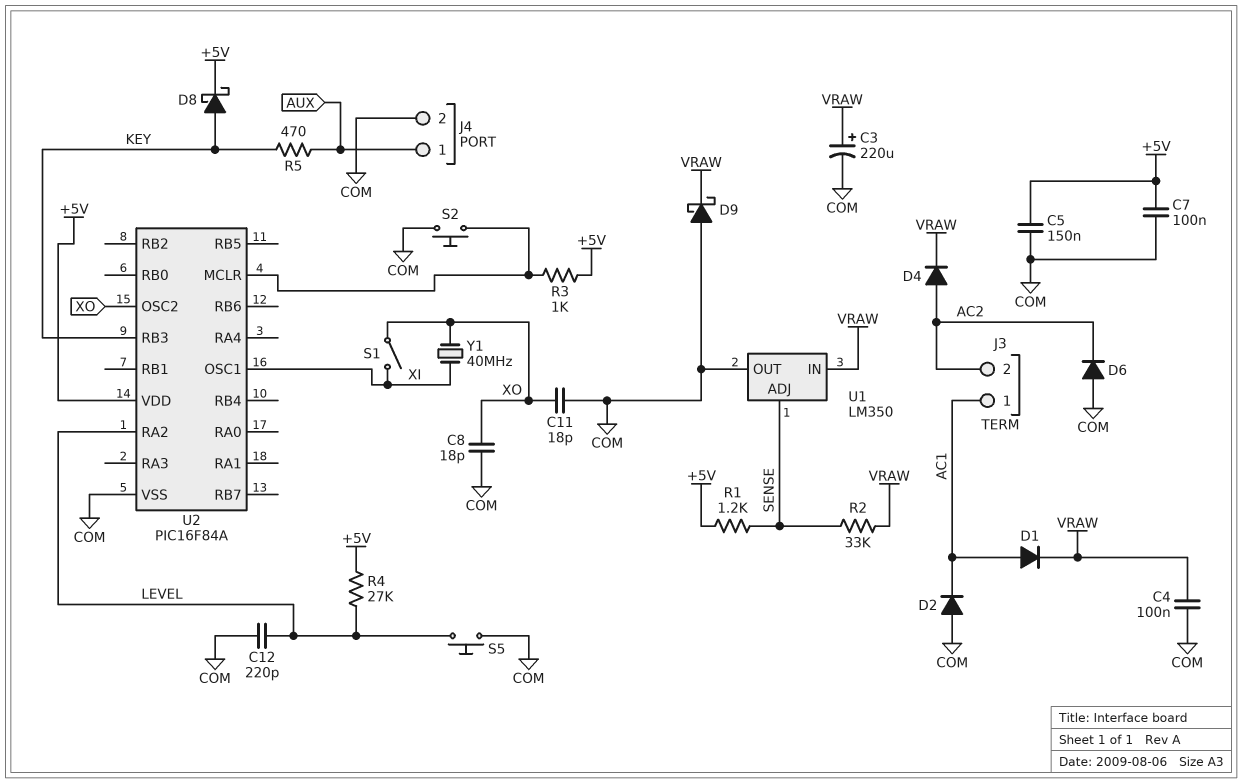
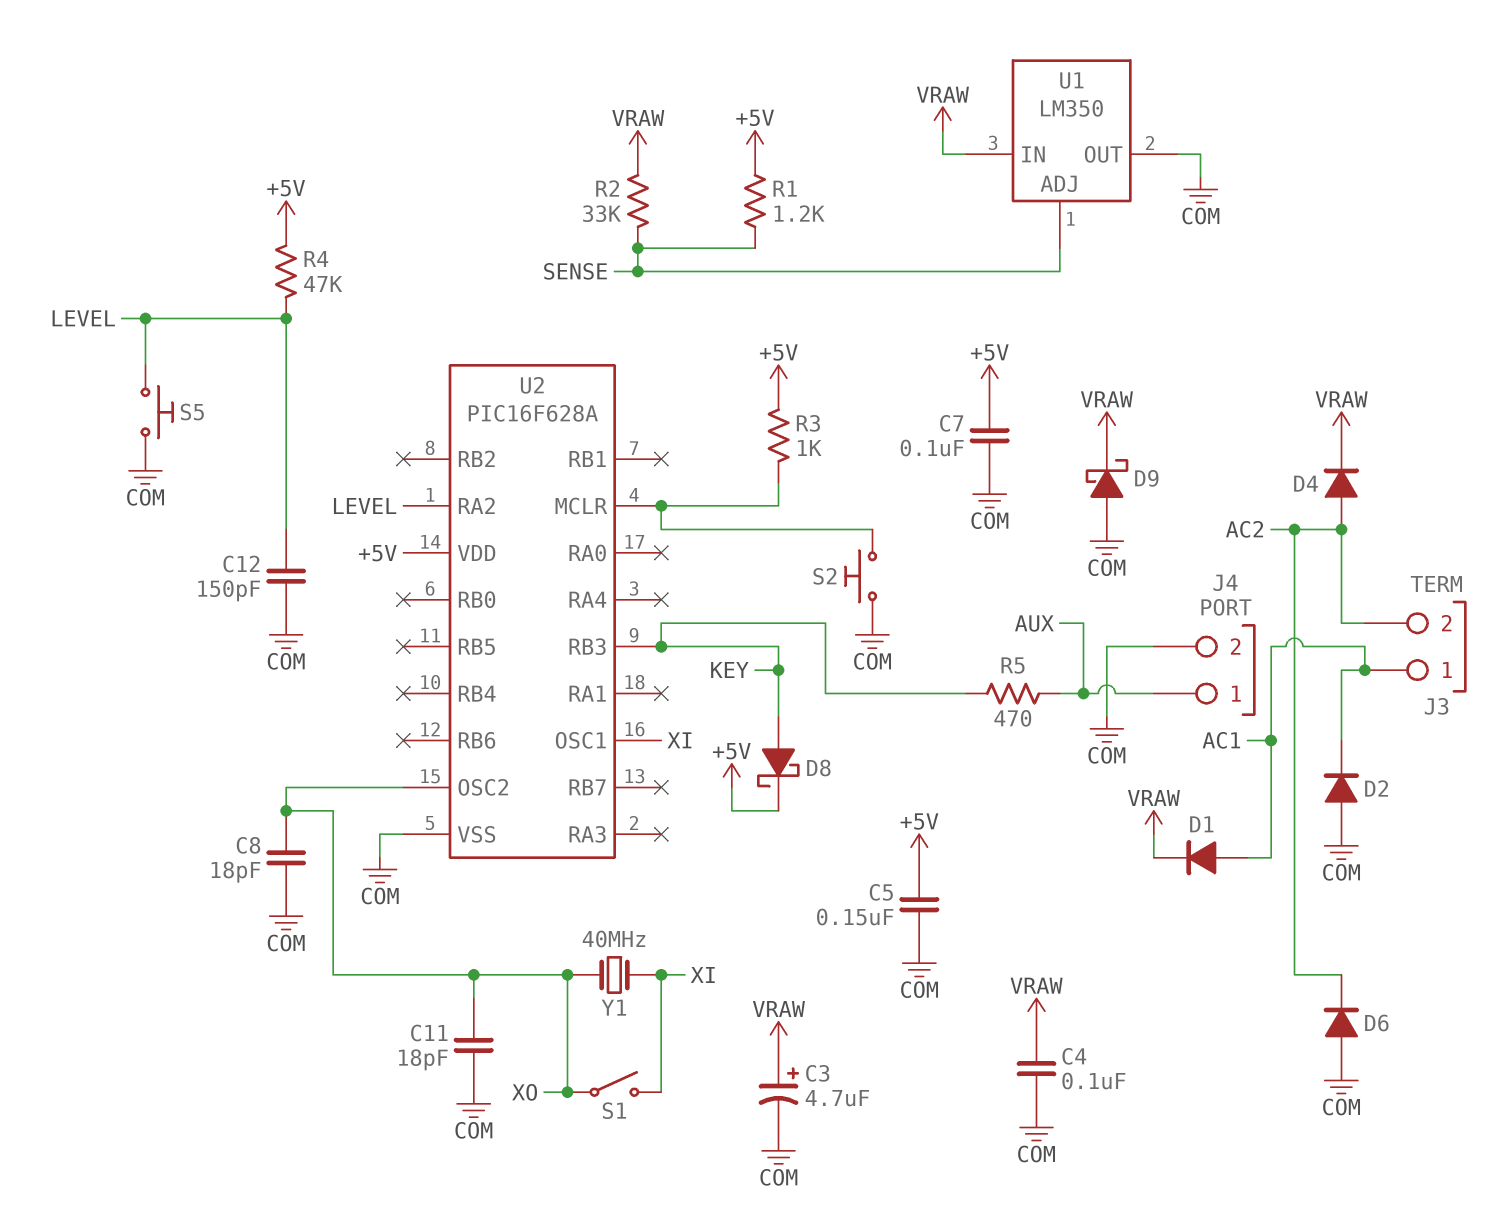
C3: 220uF (plus VRAW, minus COM) -> 4.7uF (plus VRAW, minus COM)
C12: 220pF (COM, LEVEL) -> 150pF (COM, LEVEL)
R4: 27k (+5V, LEVEL) -> 47k (+5V, LEVEL)
U2: PIC16F84A -> PIC16F628A

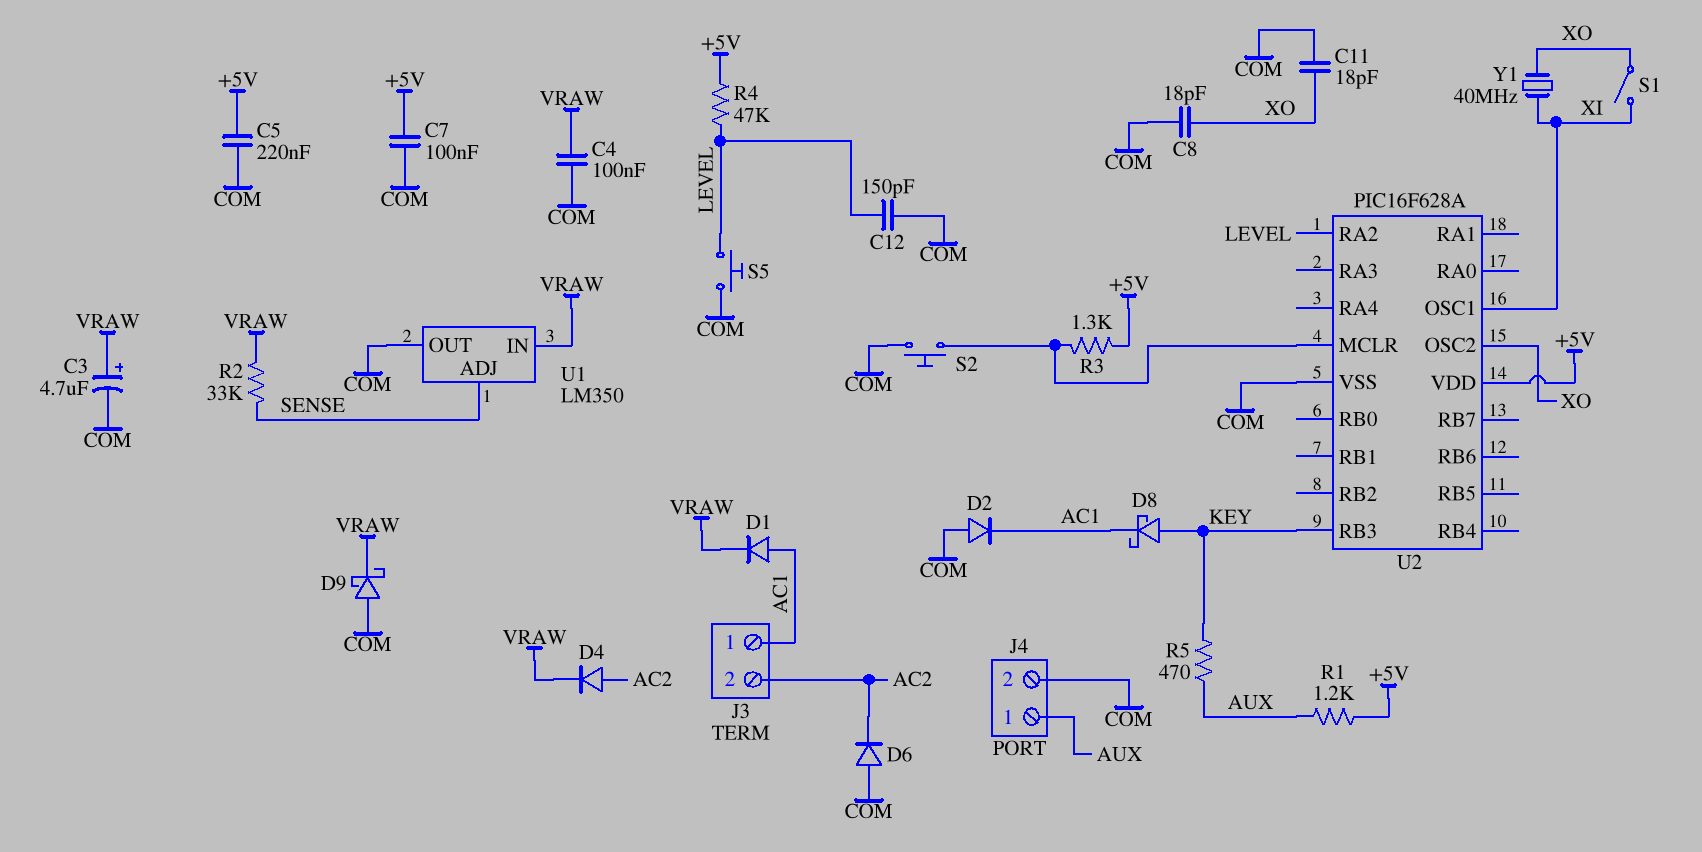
C5: 150nF (+5V, COM) -> 220nF (+5V, COM)
D8: schottky (A KEY, K +5V) -> schottky (A KEY, K AC1)
R1: 1.2k (+5V, SENSE) -> 1.2k (+5V, AUX)
R3: 1k (+5V, U2/MCLR) -> 1.3k (+5V, U2/MCLR)

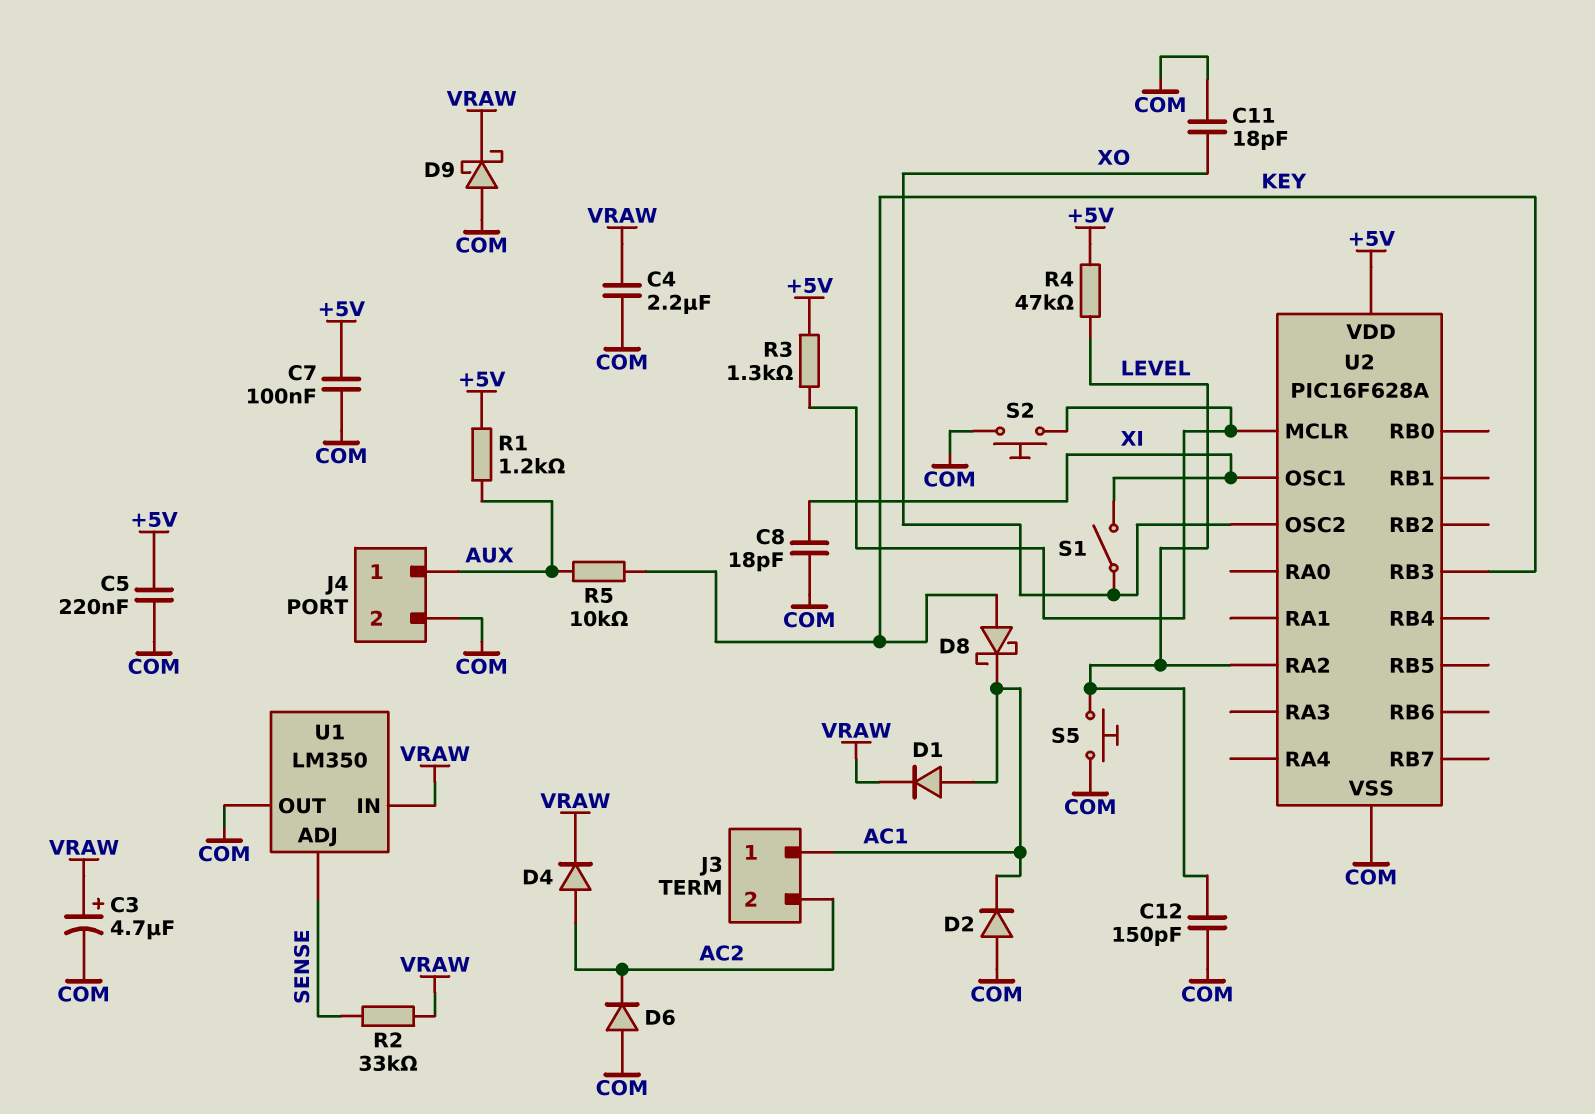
C4: 100nF (COM, VRAW) -> 2.2uF (COM, VRAW)
C8: 18pF (COM, XO) -> 18pF (COM, XI)
R5: 470 (AUX, KEY) -> 10k (AUX, KEY)
Y1: 40MHz (XI, XO) -> none

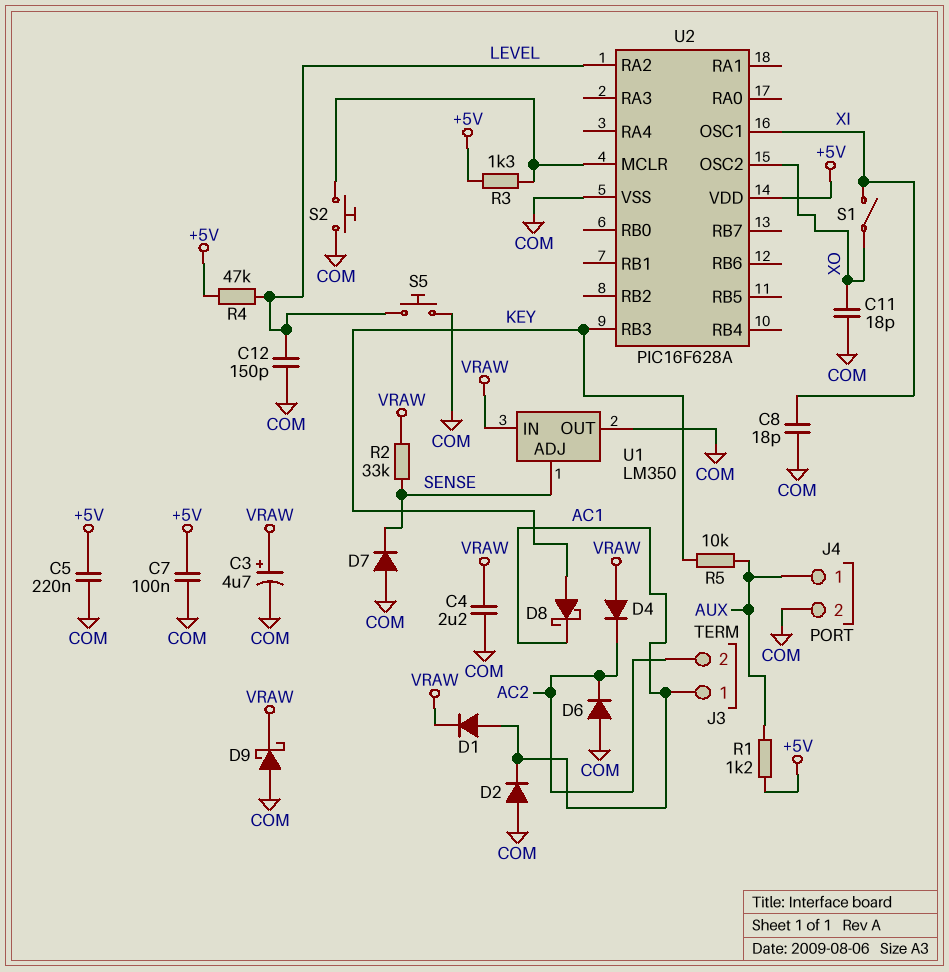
D4: diode (A AC2, K VRAW) -> diode (A VRAW, K AC2)
D7: none -> diode (A COM, K SENSE)

